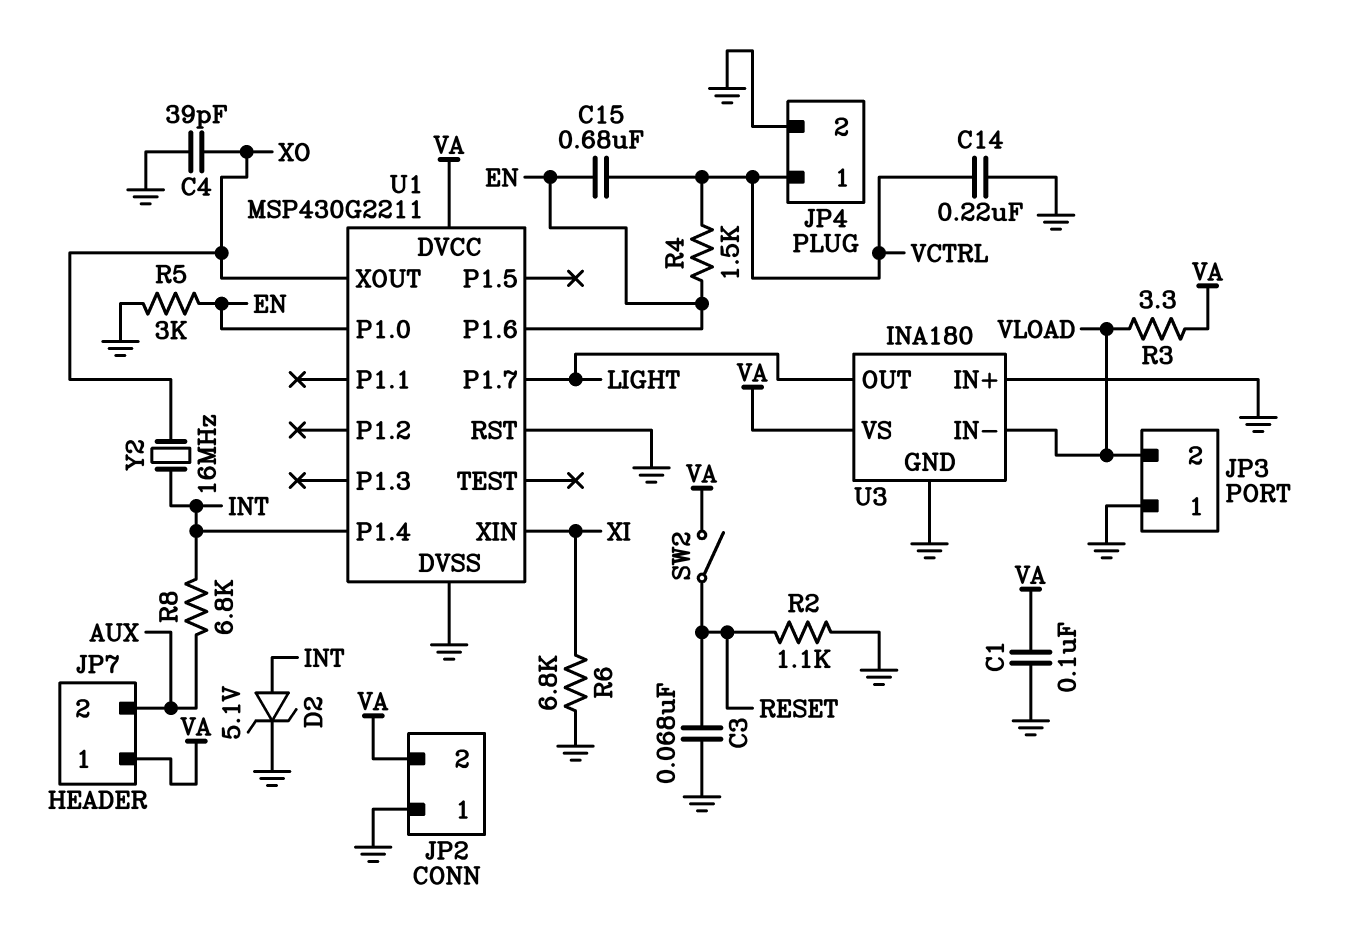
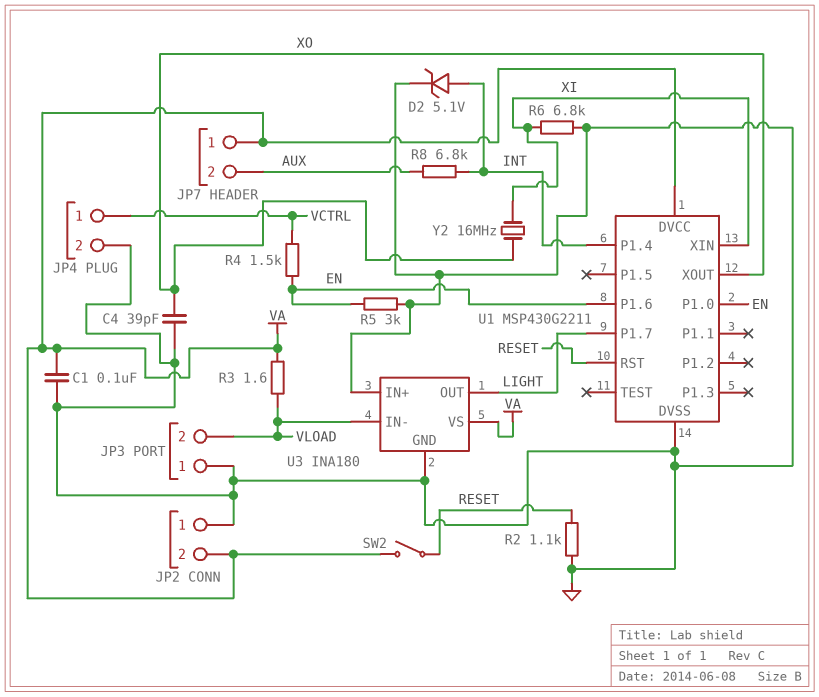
C3: 68nF (GND, RESET) -> none
C14: 220nF (GND, VCTRL) -> none
C15: 680nF (EN, VCTRL) -> none
R3: 3.3 (VA, VLOAD) -> 1.6 (VA, VLOAD)
U1 pin RST: GND -> RESET
Y2: 16MHz (INT, XO) -> 16MHz (XI, XO)

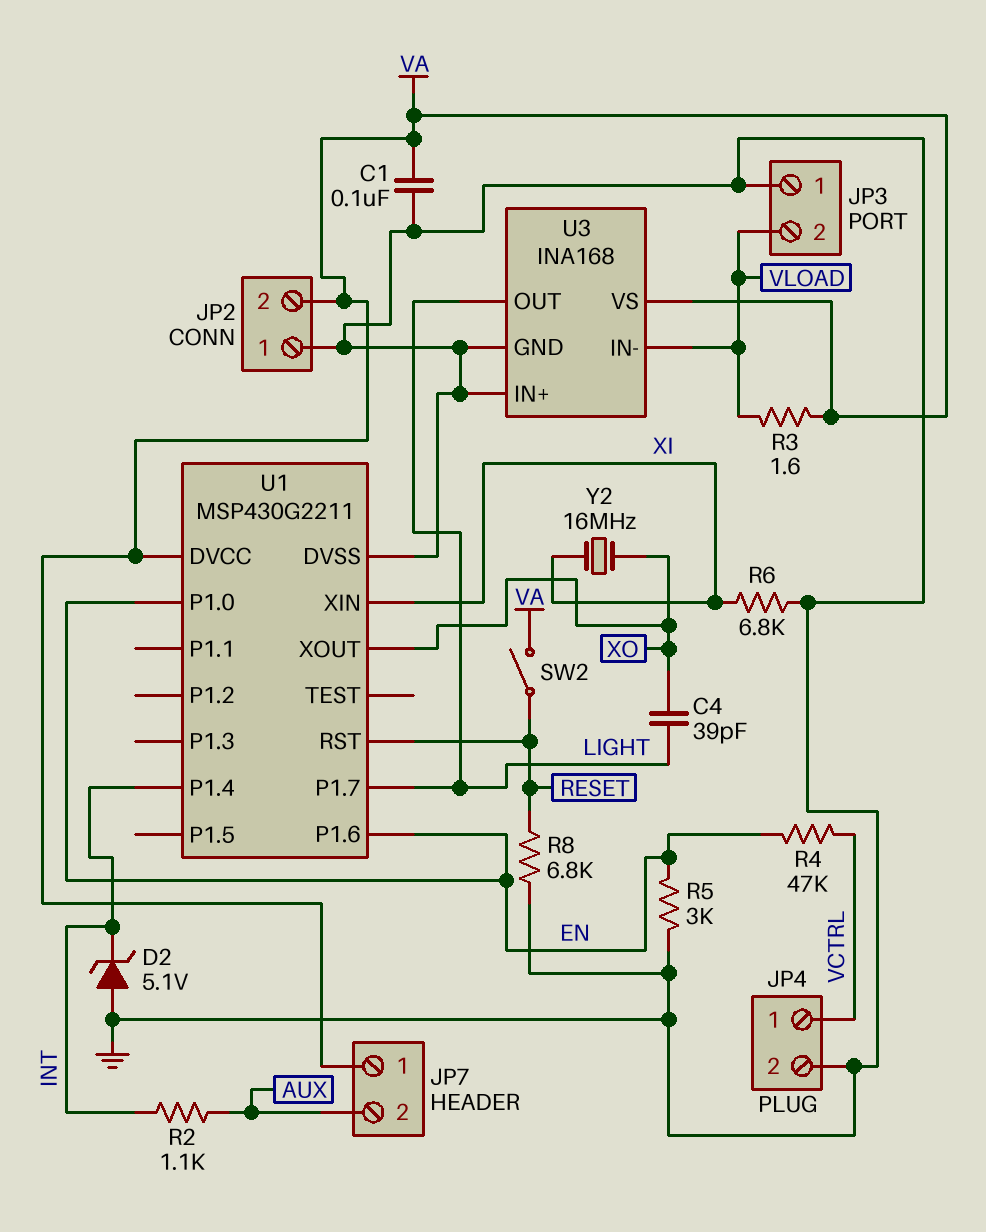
C4: 39pF (GND, XO) -> 39pF (LIGHT, XO)
D2: zener 5.1V (A INT, K GND) -> zener 5.1V (A GND, K INT)
R2: 1.1k (GND, RESET) -> 1.1k (AUX, INT)
R4: 1.5k (EN, VCTRL) -> 47k (EN, VCTRL)
R8: 6.8k (AUX, INT) -> 6.8k (GND, RESET)
U3: INA180 -> INA168

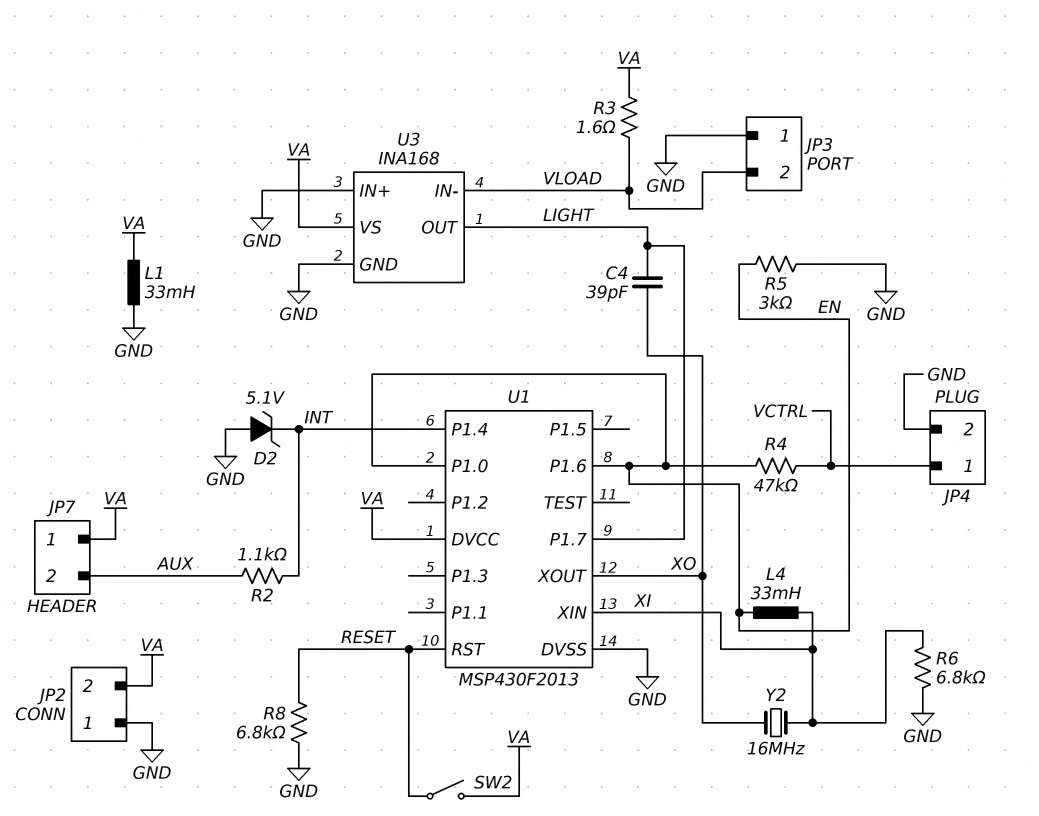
C1: 100nF (GND, VA) -> none
L1: none -> 33mH (GND, VA)
L4: none -> 33mH (EN, XI)
U1: MSP430G2211 -> MSP430F2013

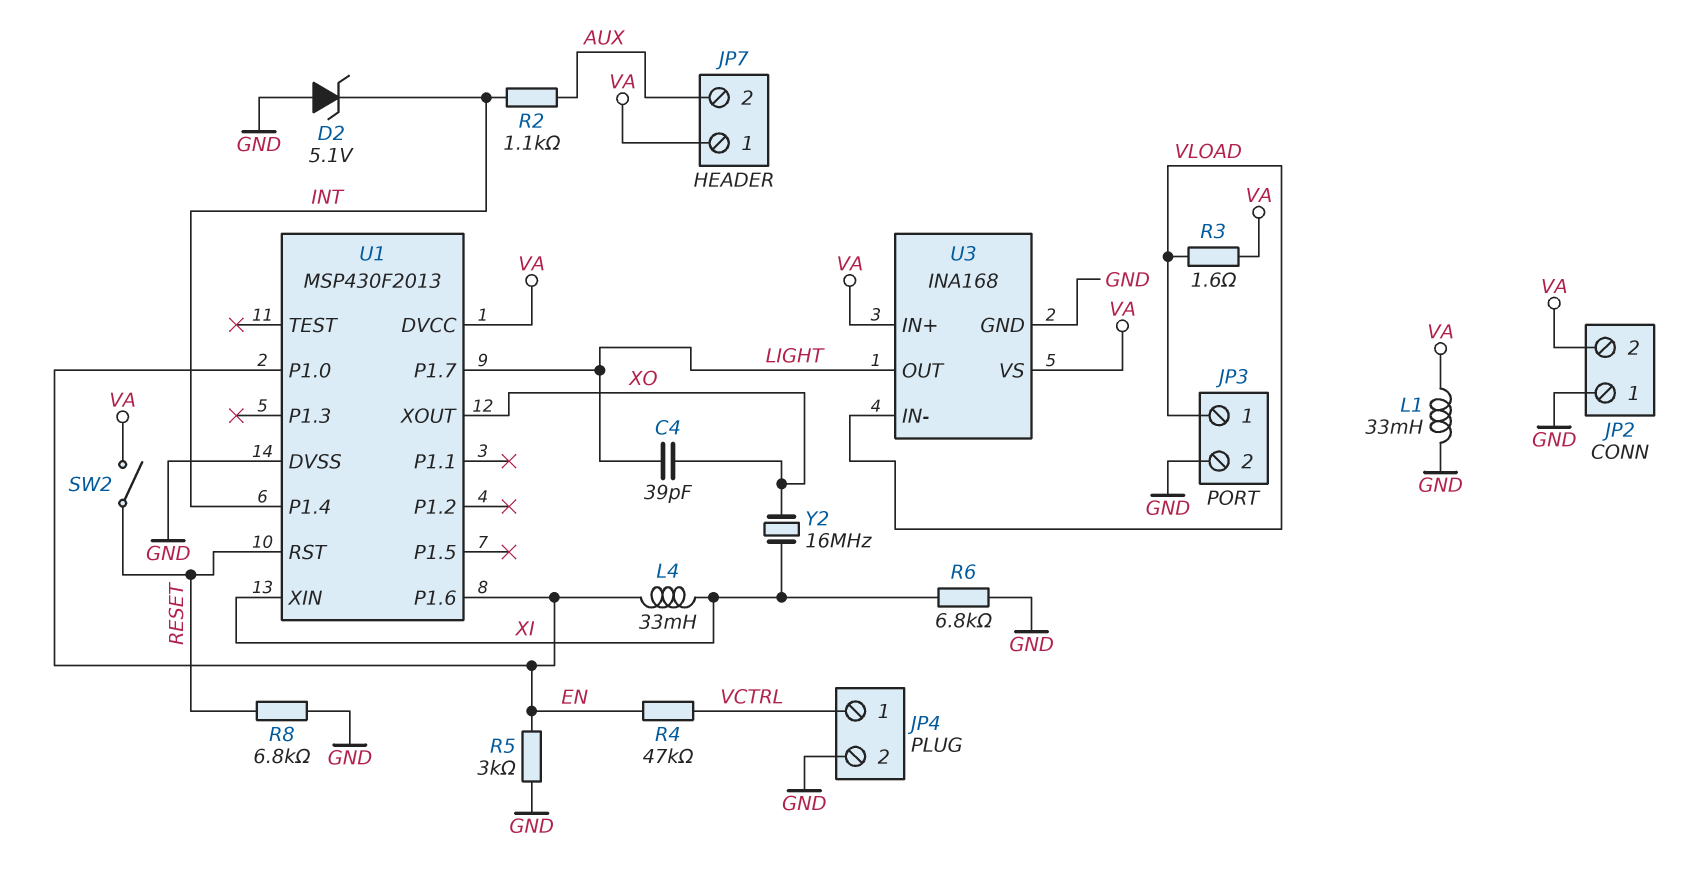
JP3 pin 1: GND -> VLOAD
JP3 pin 2: VLOAD -> GND
U3 pin IN+: GND -> VA

